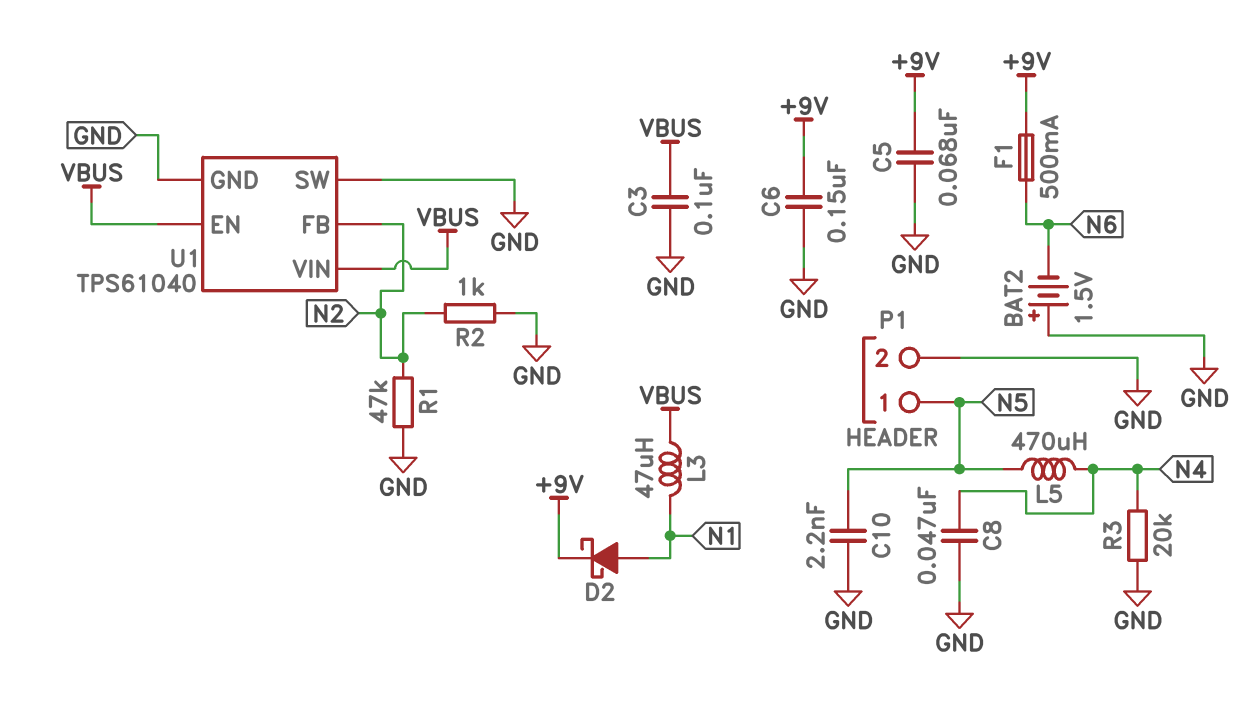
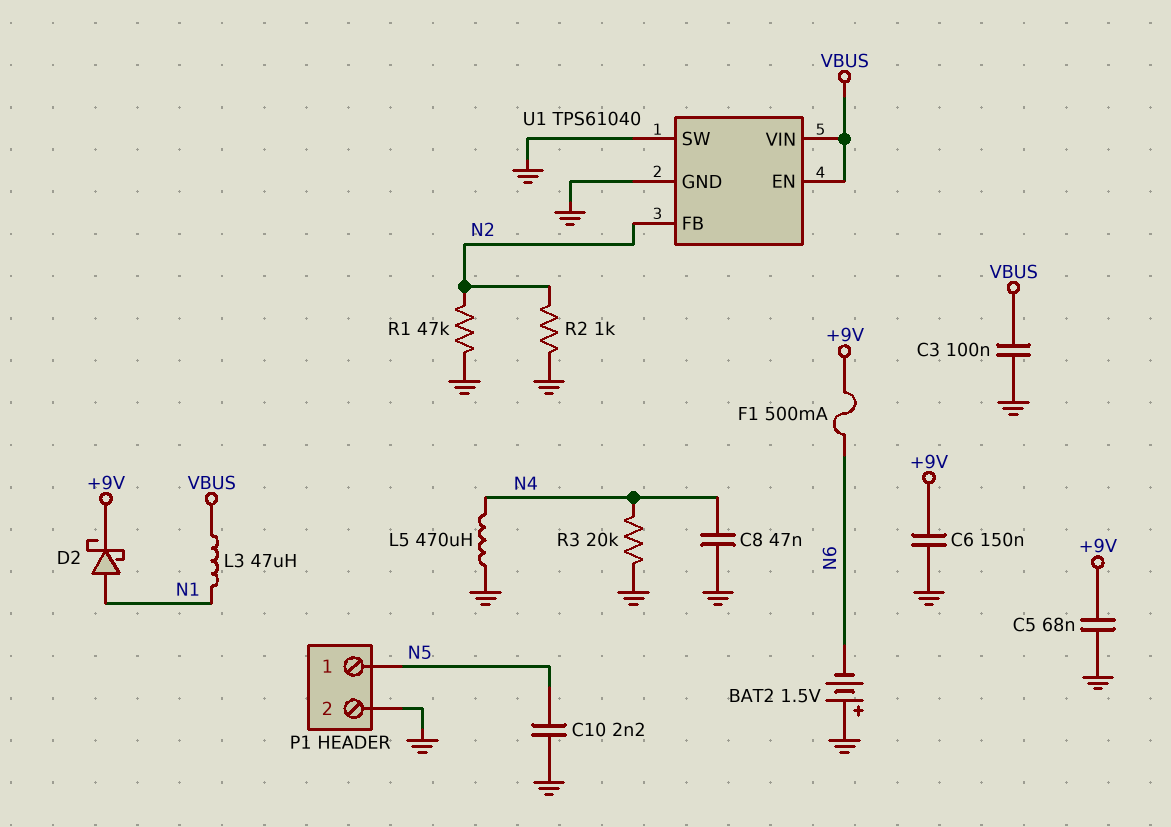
L5: 470uH (N4, N5) -> 470uH (GND, N4)

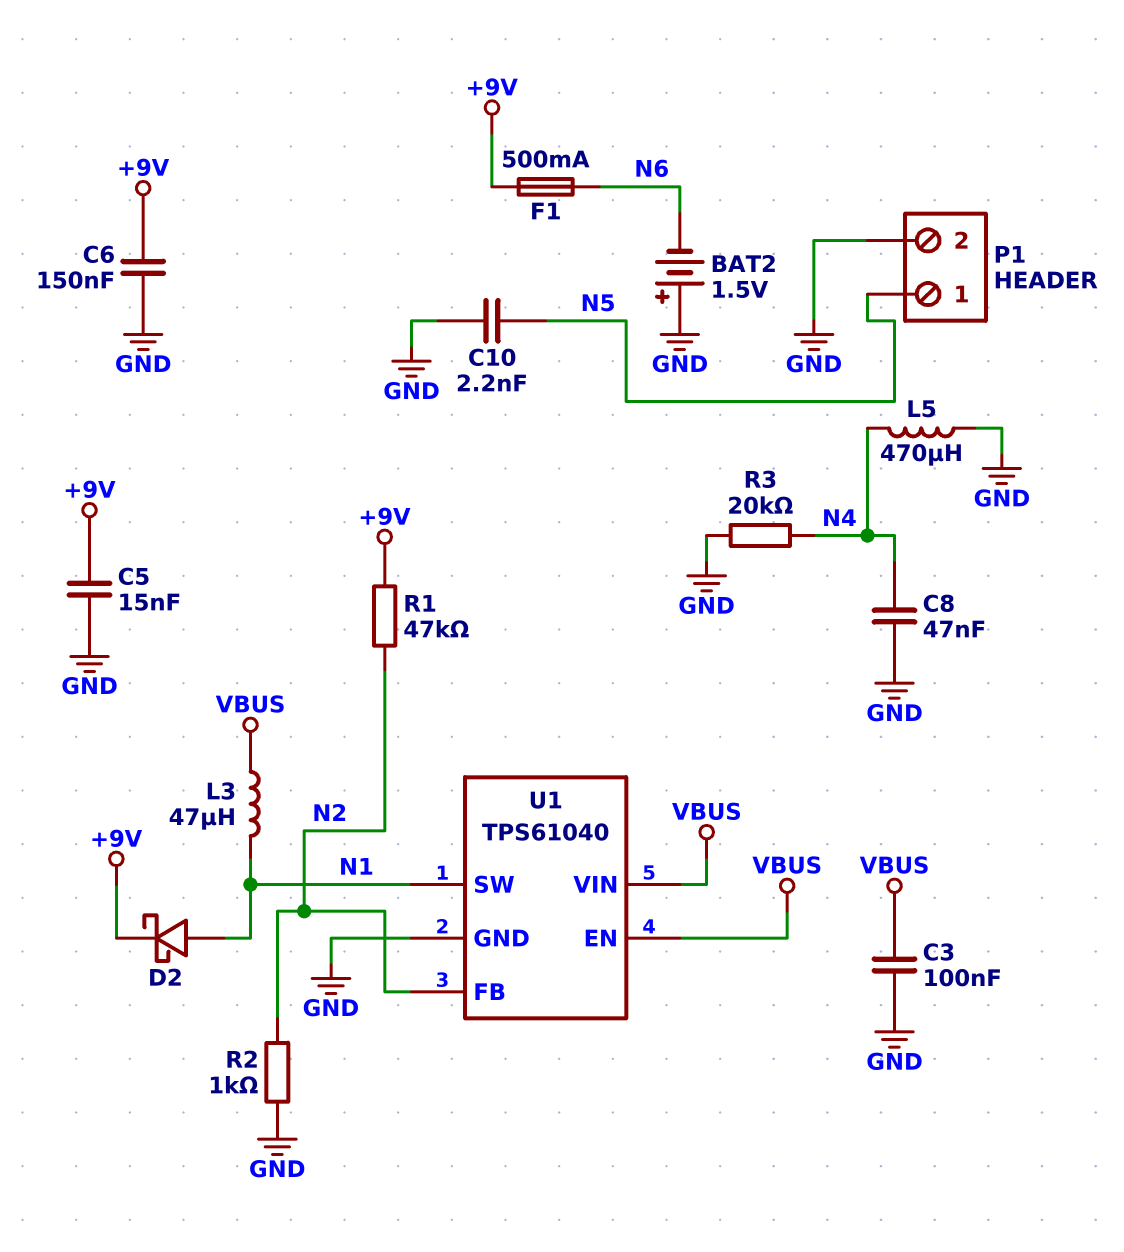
C5: 68nF (+9V, GND) -> 15nF (+9V, GND)
R1: 47k (GND, N2) -> 47k (+9V, N2)
U1 pin SW: GND -> N1

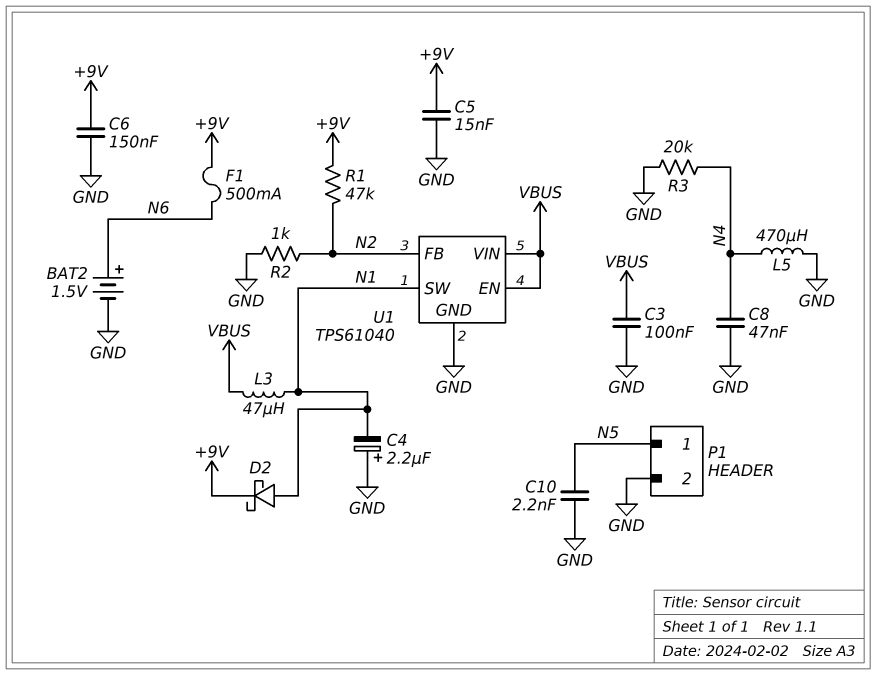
BAT2: 1.5V (plus GND, minus N6) -> 1.5V (plus N6, minus GND)
C4: none -> 2.2uF (plus GND, minus N1)

